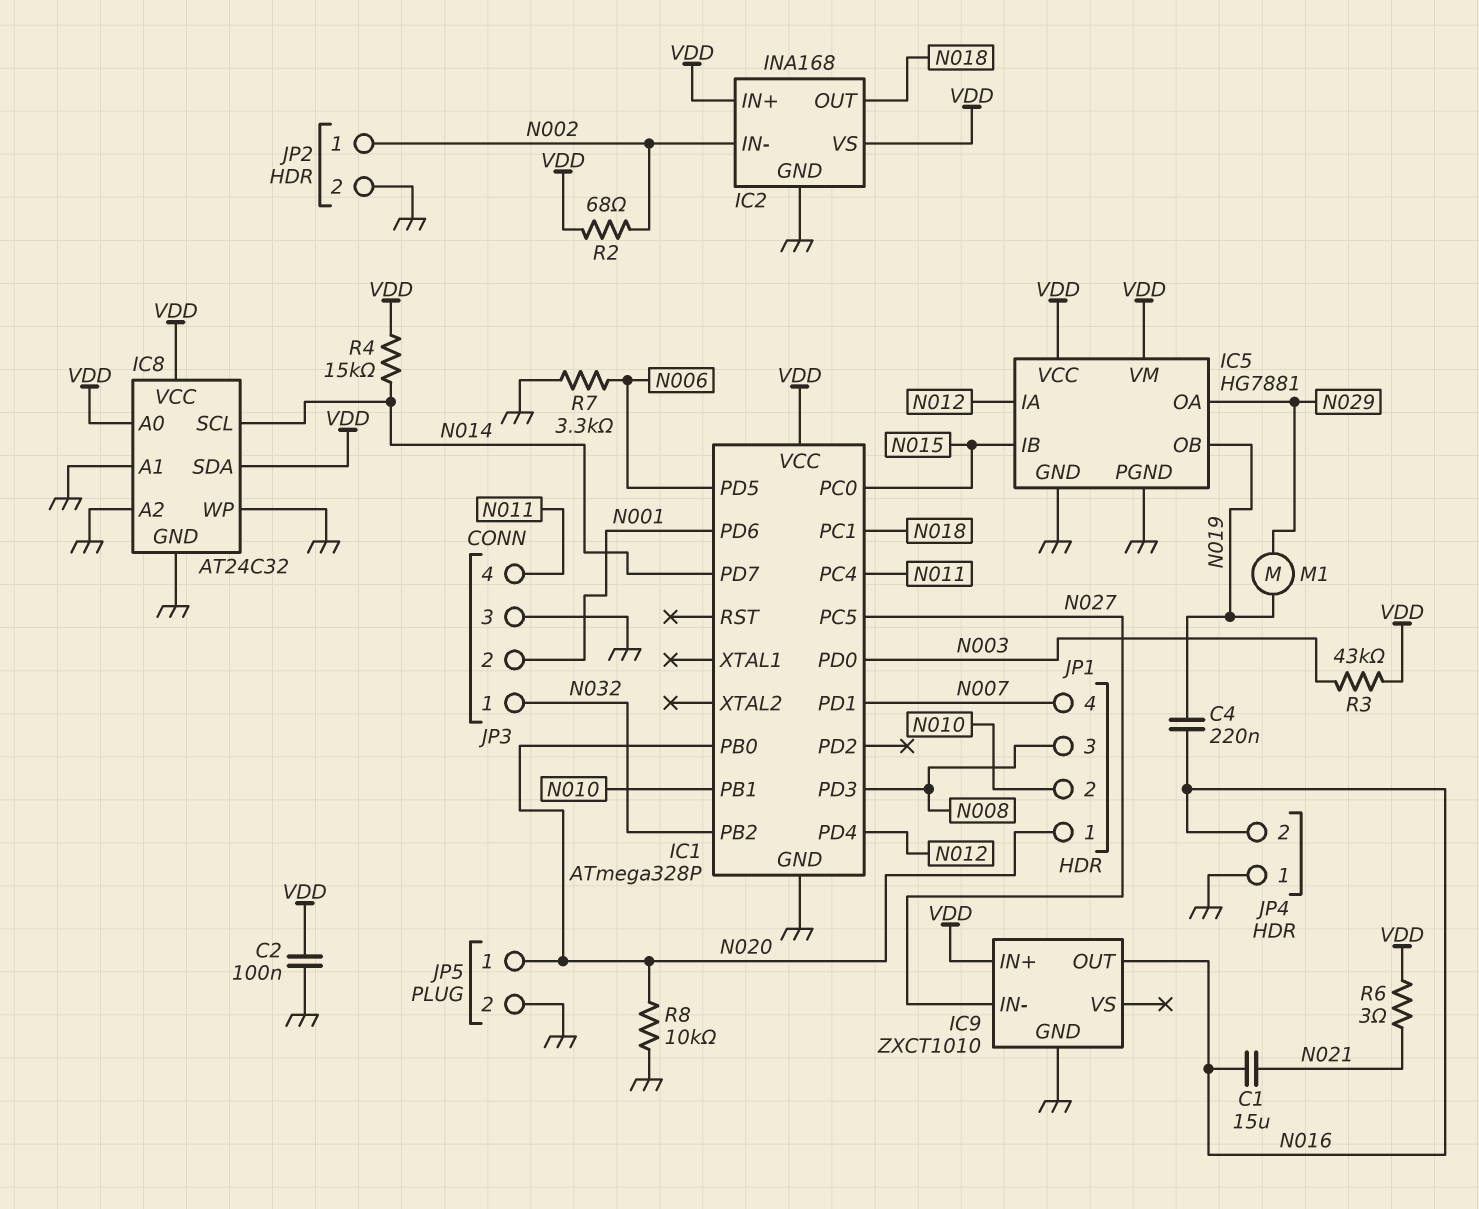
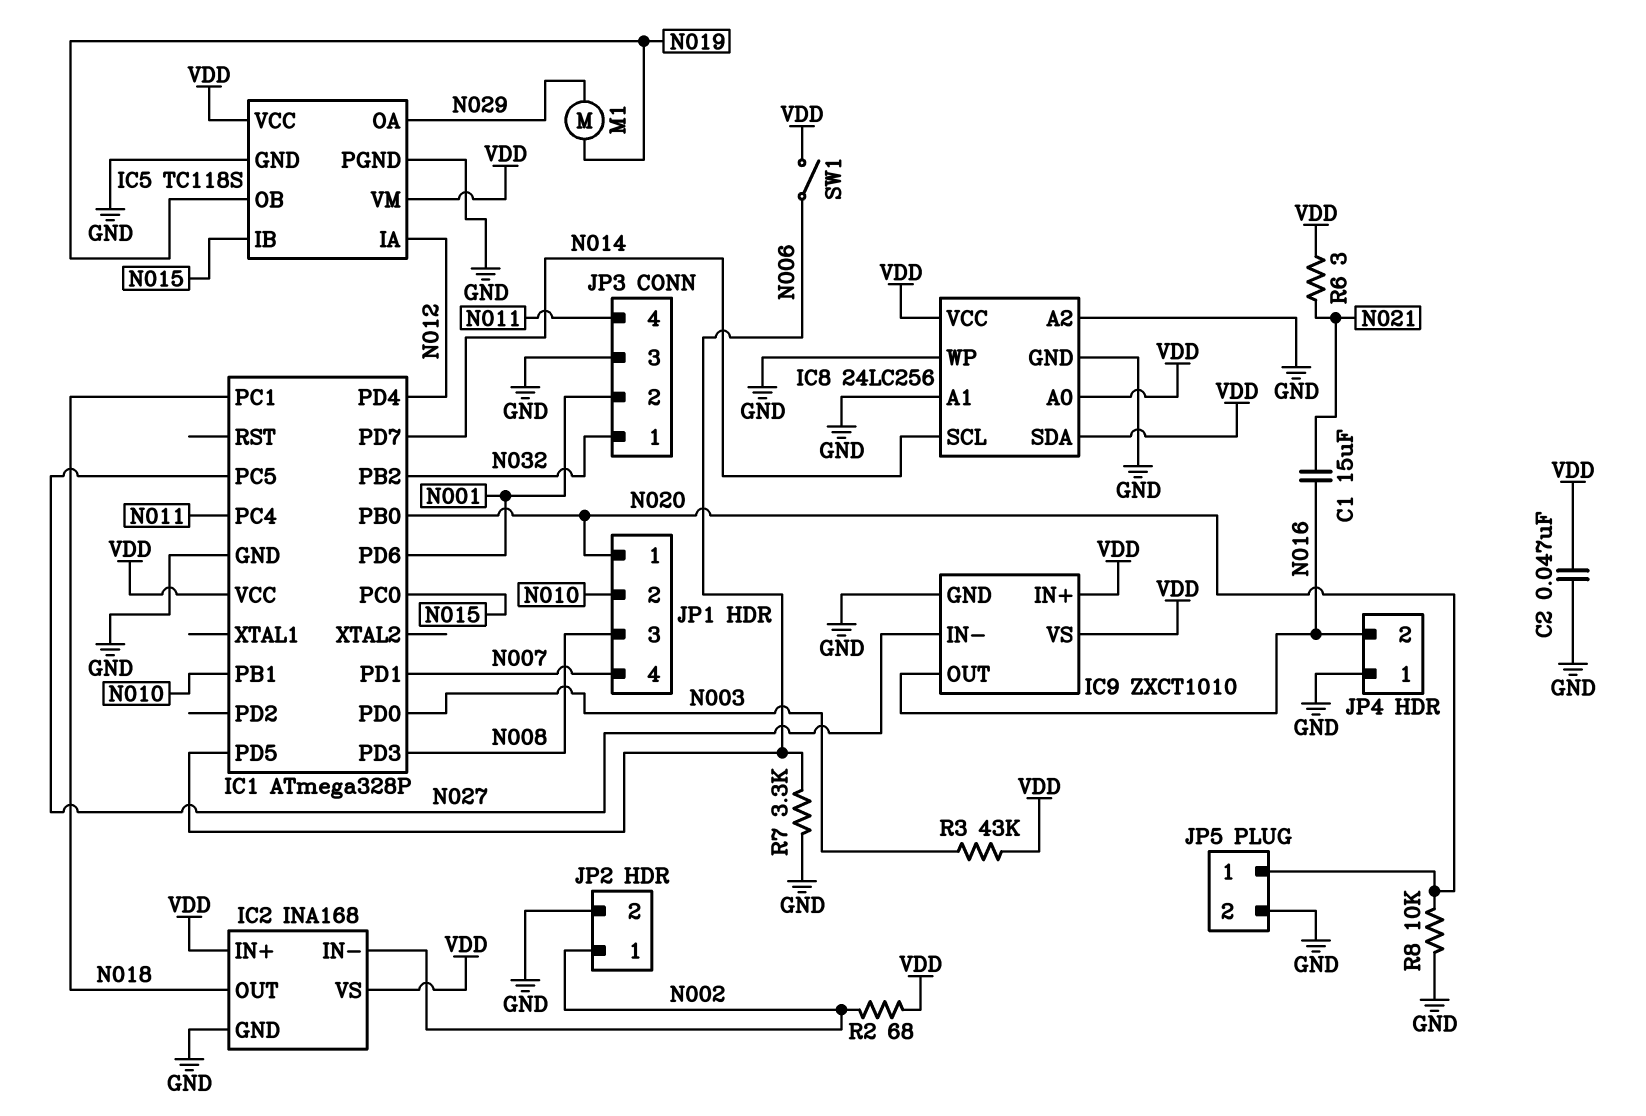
C2: 100nF (GND, VDD) -> 47nF (GND, VDD)
C4: 220nF (N016, N019) -> none
IC5: HG7881 -> TC118S
IC8: AT24C32 -> 24LC256
IC9 pin VS: none -> VDD
R4: 15k (N014, VDD) -> none
SW1: none -> switch (N006, VDD)

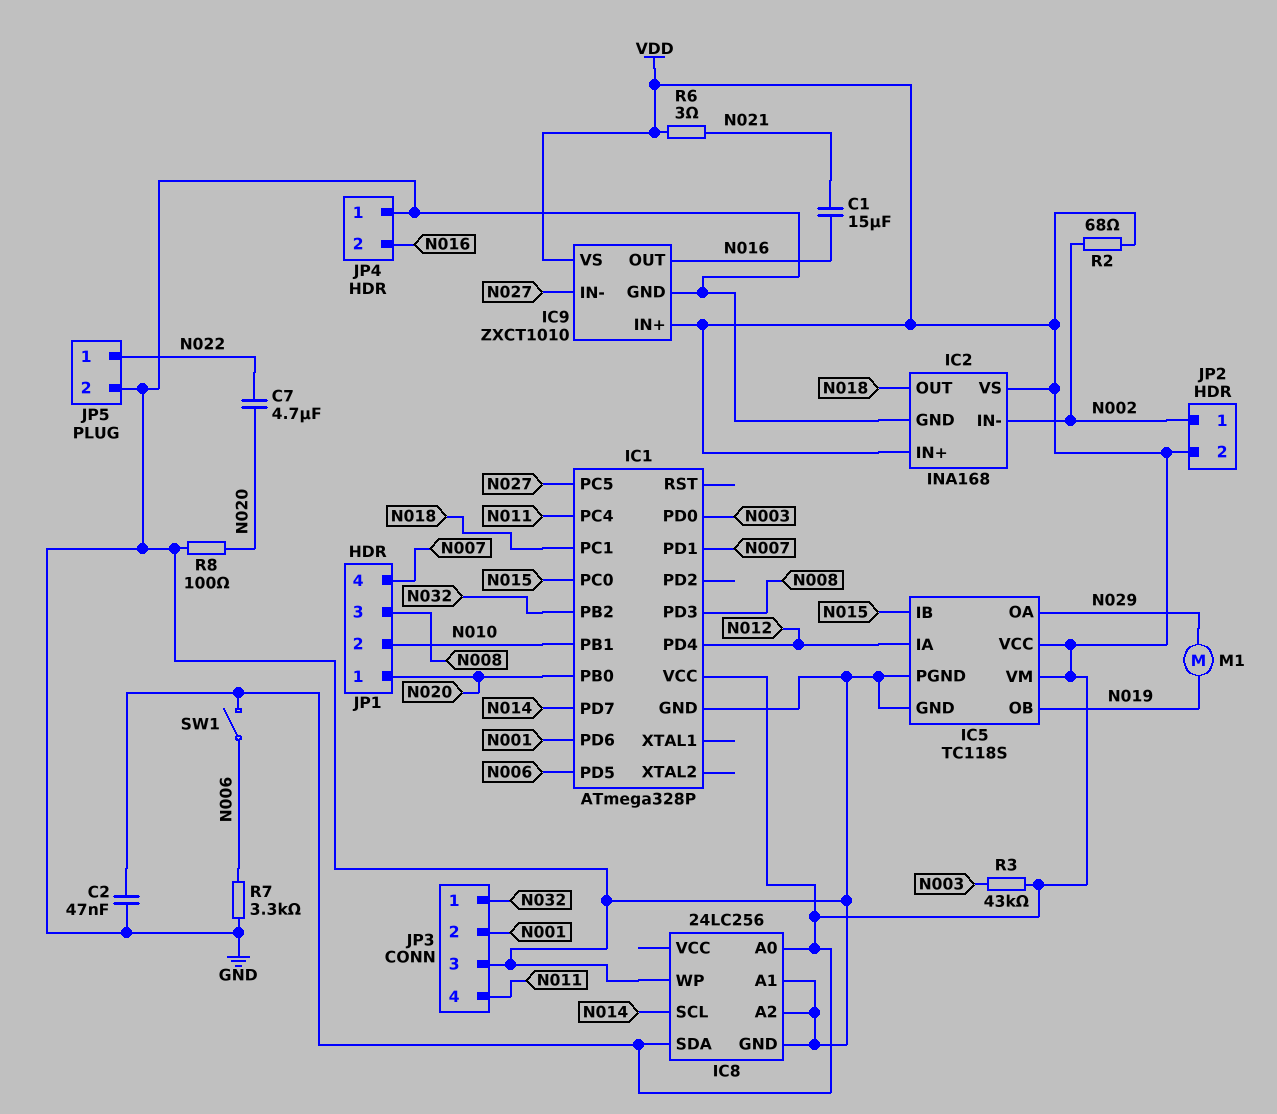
C7: none -> 4.7uF (N020, N022)
IC8 pin VCC: VDD -> none
JP2 pin 2: GND -> VDD
JP5 pin 1: N020 -> N022
R8: 10k (GND, N020) -> 100 (GND, N020)

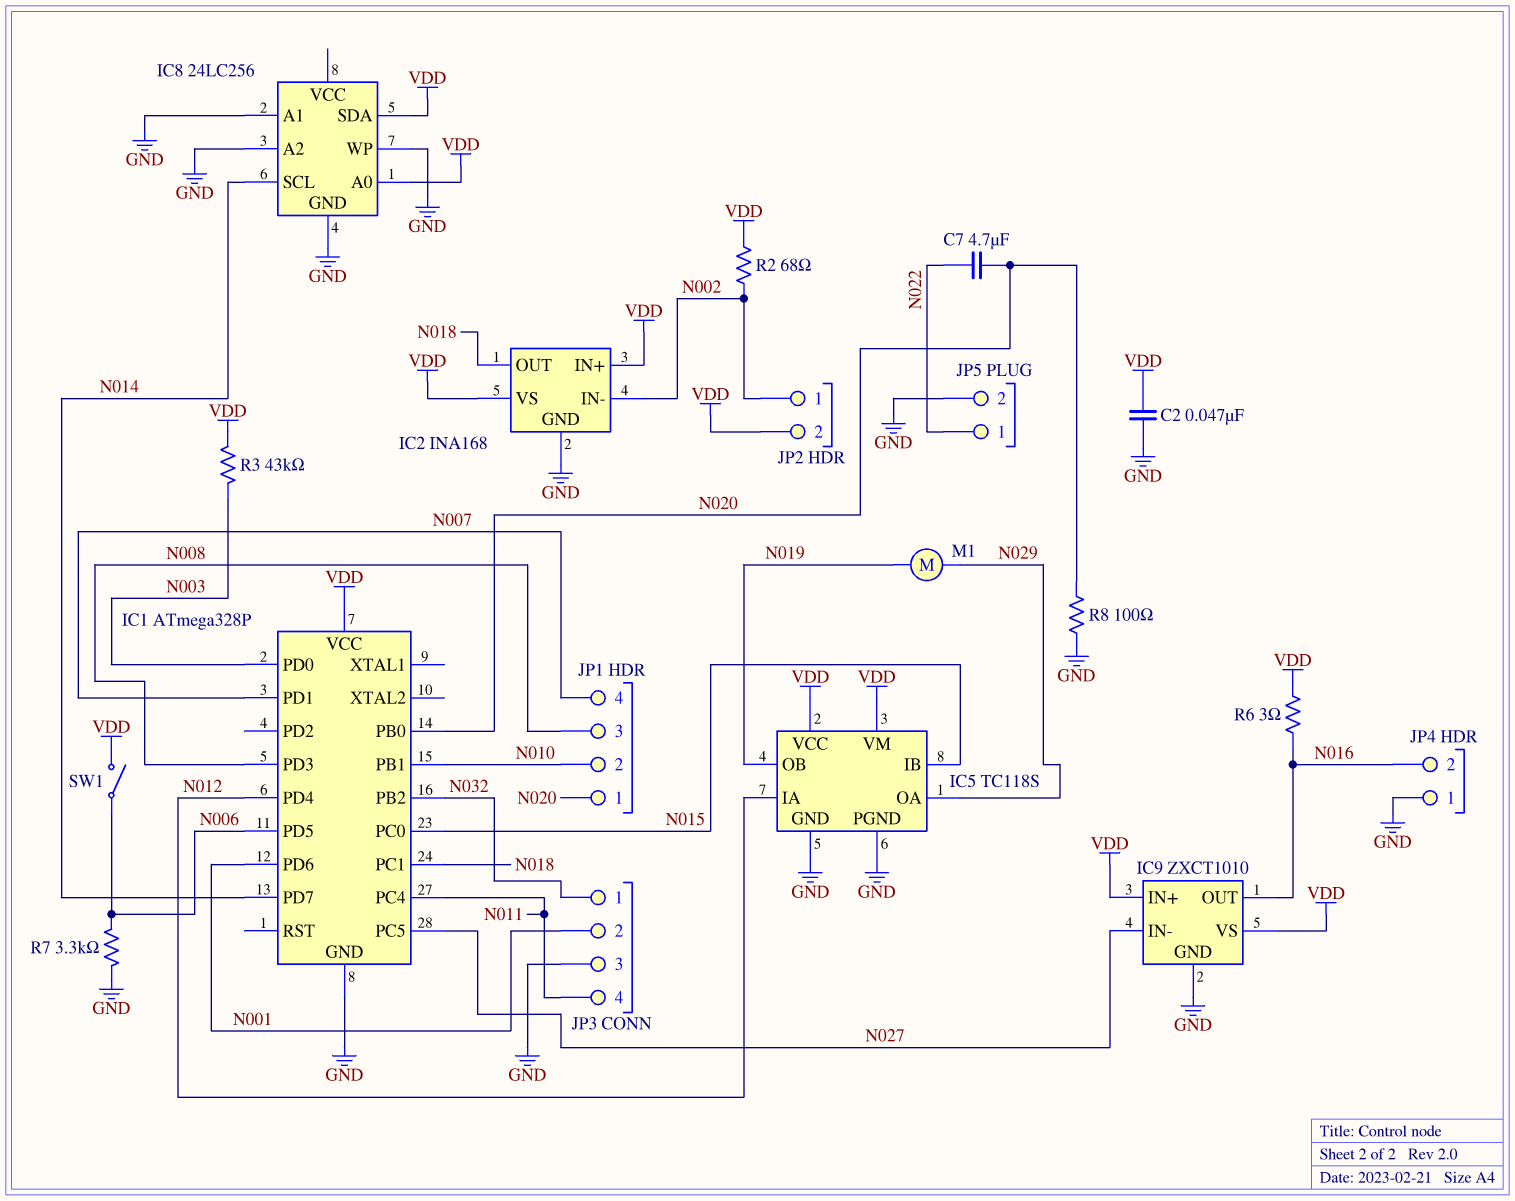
C1: 15uF (N016, N021) -> none
R6: 3 (N021, VDD) -> 3 (N016, VDD)

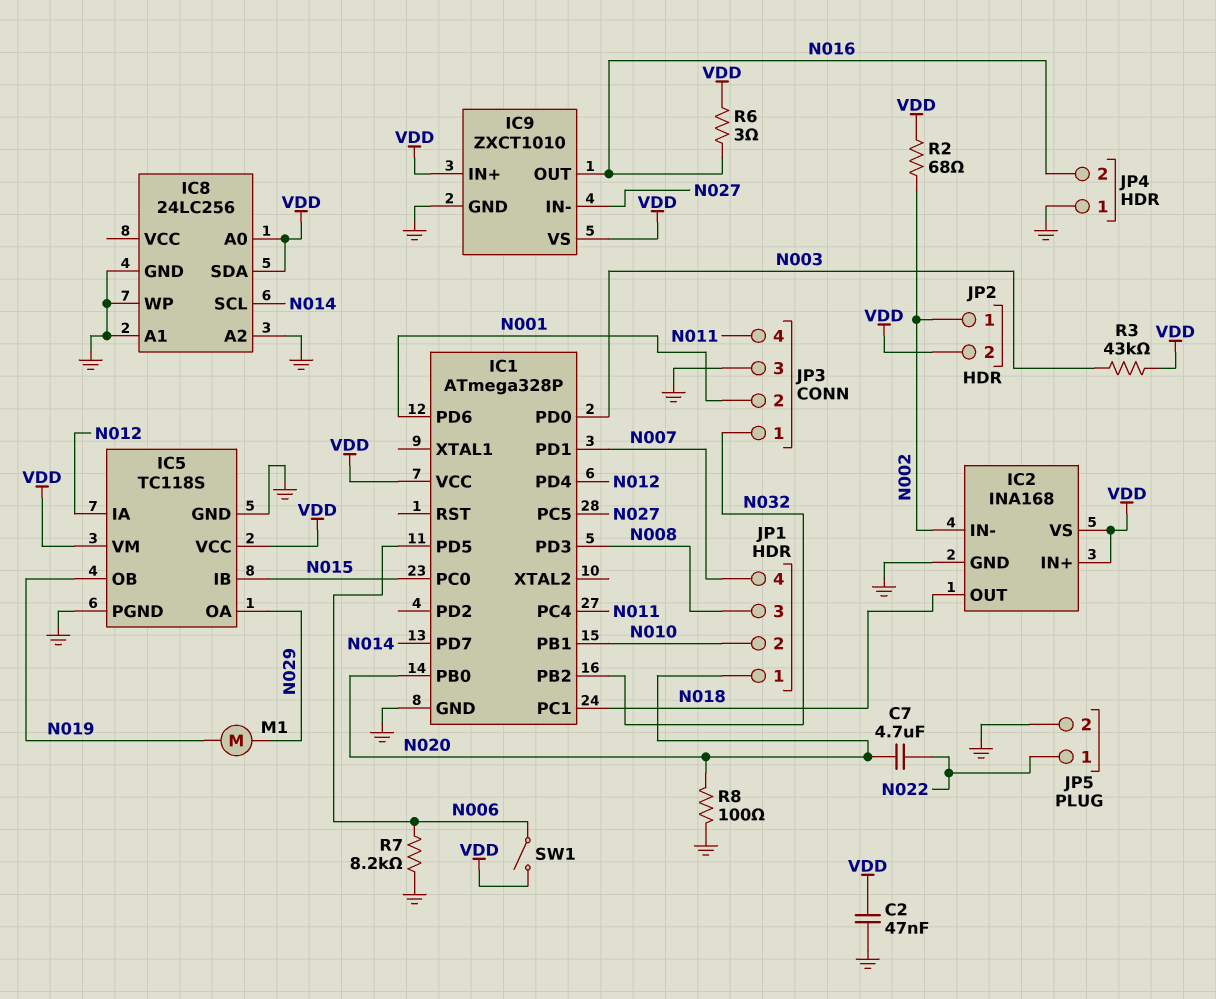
R7: 3.3k (GND, N006) -> 8.2k (GND, N006)

